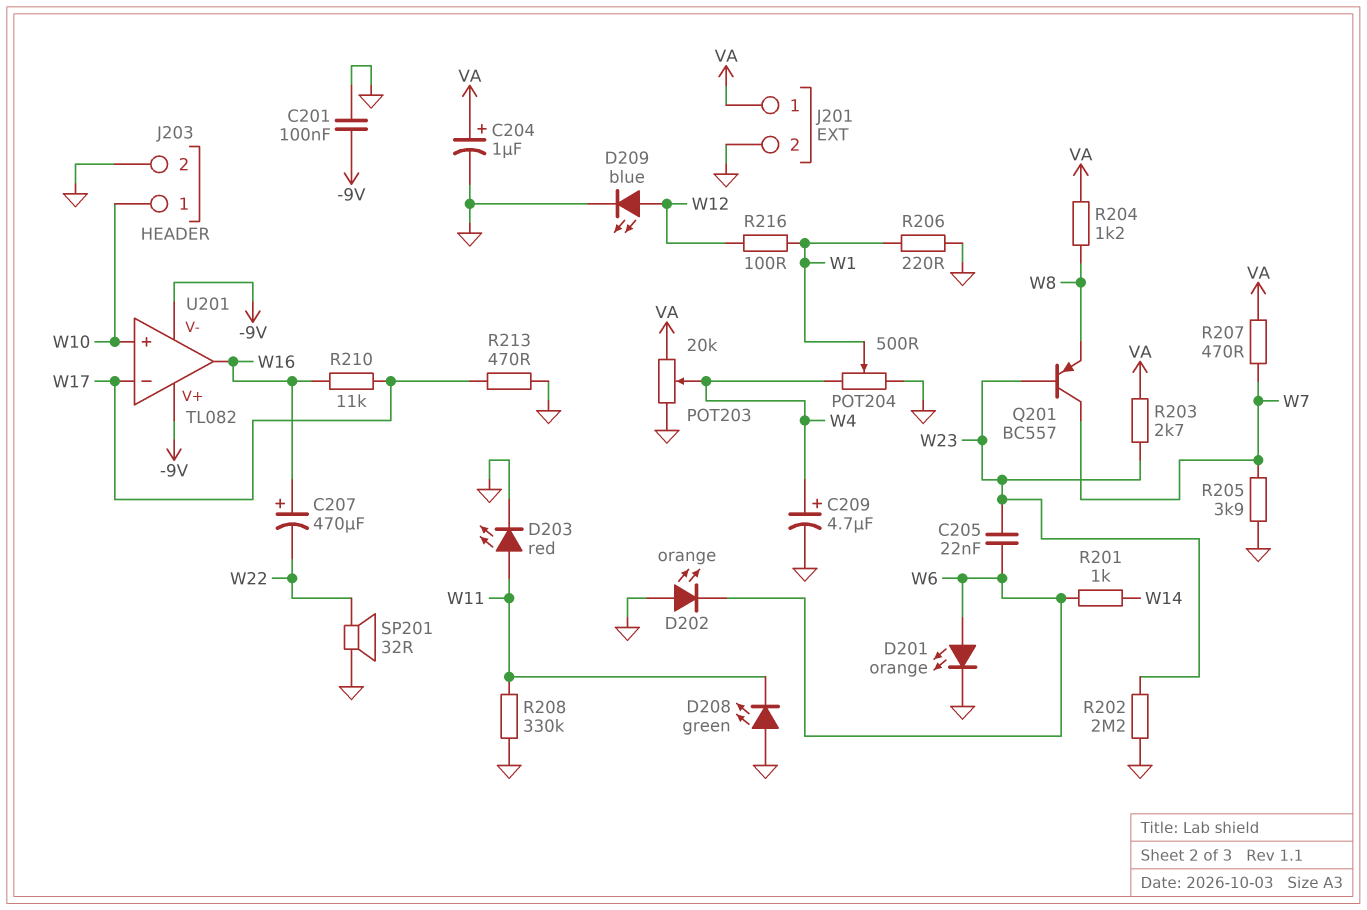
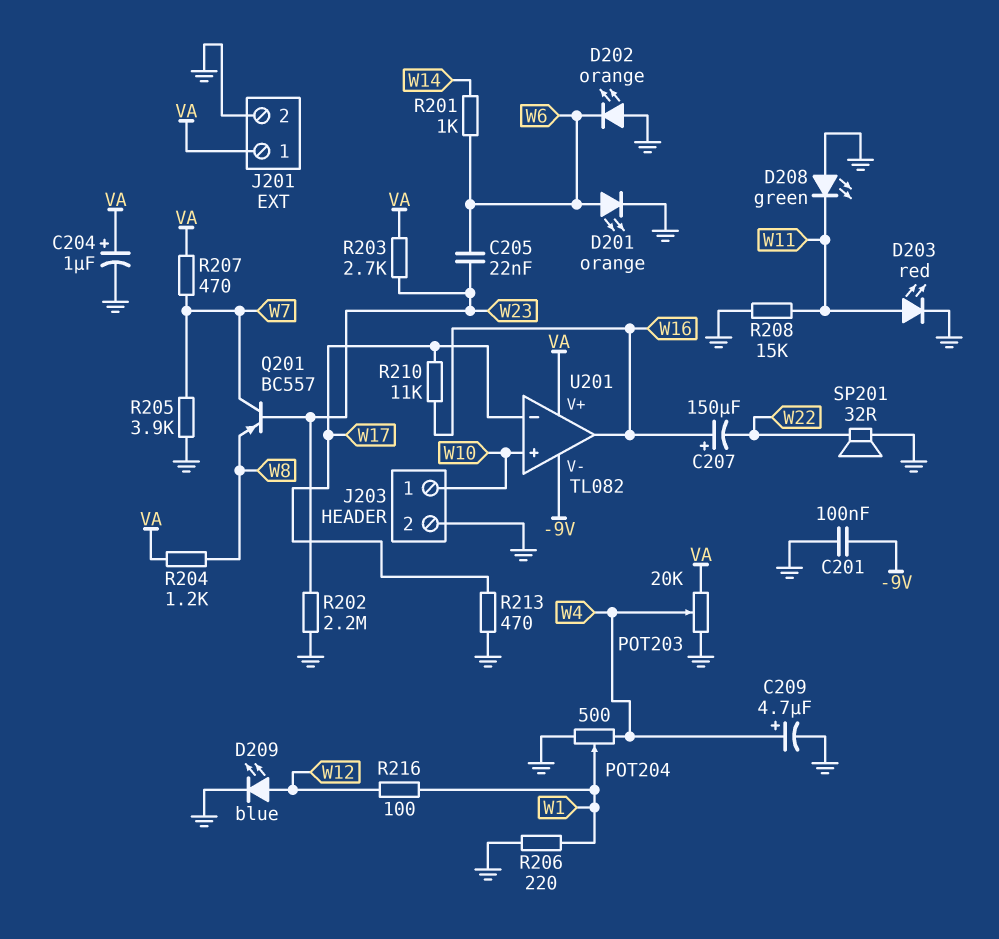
C207: 470uF (plus W16, minus W22) -> 150uF (plus W16, minus W22)
R208: 330k (GND, W11) -> 15k (GND, W11)
U201 pin V+: -9V -> VA

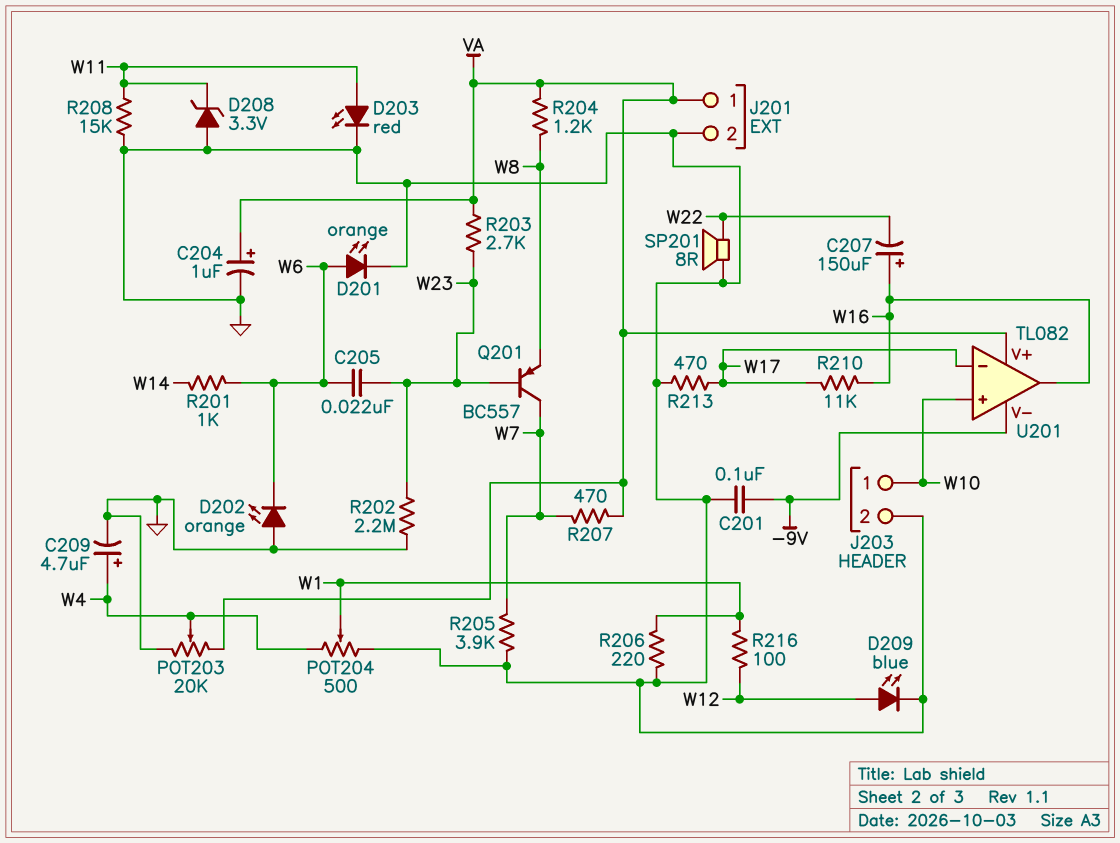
D208: LED green (A GND, K W11) -> zener 3.3V (A GND, K W11)
SP201: speaker 32R (GND, W22) -> speaker 8R (GND, W22)

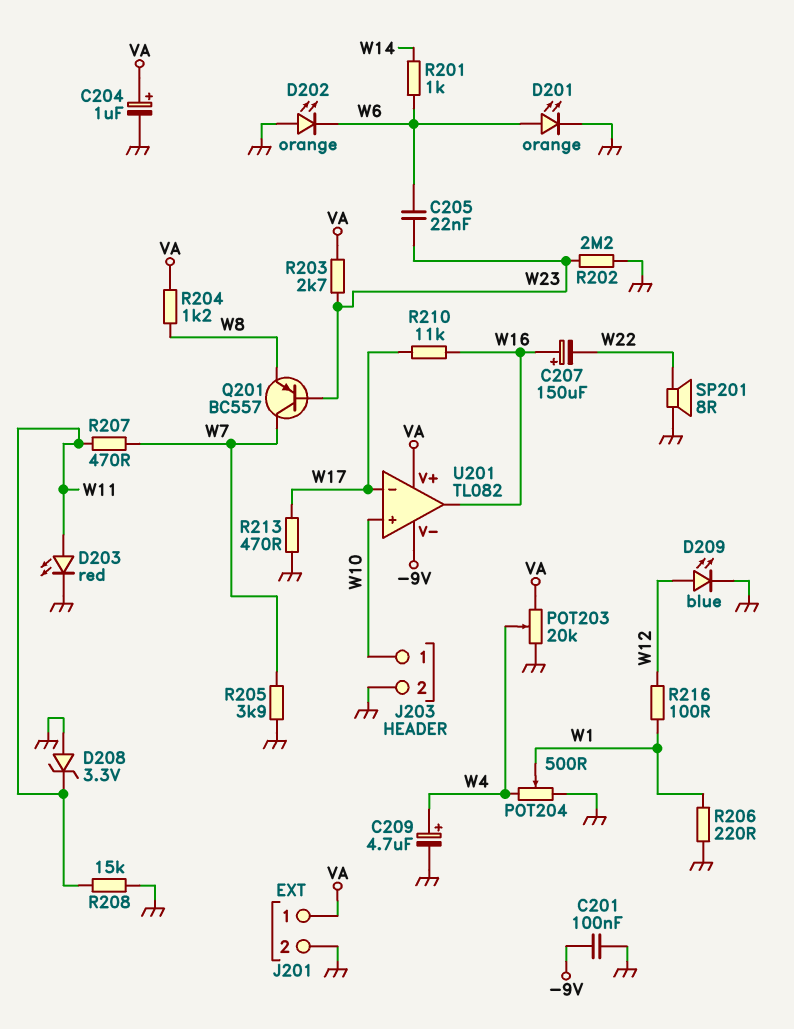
R207: 470 (VA, W7) -> 470 (W7, W11)

